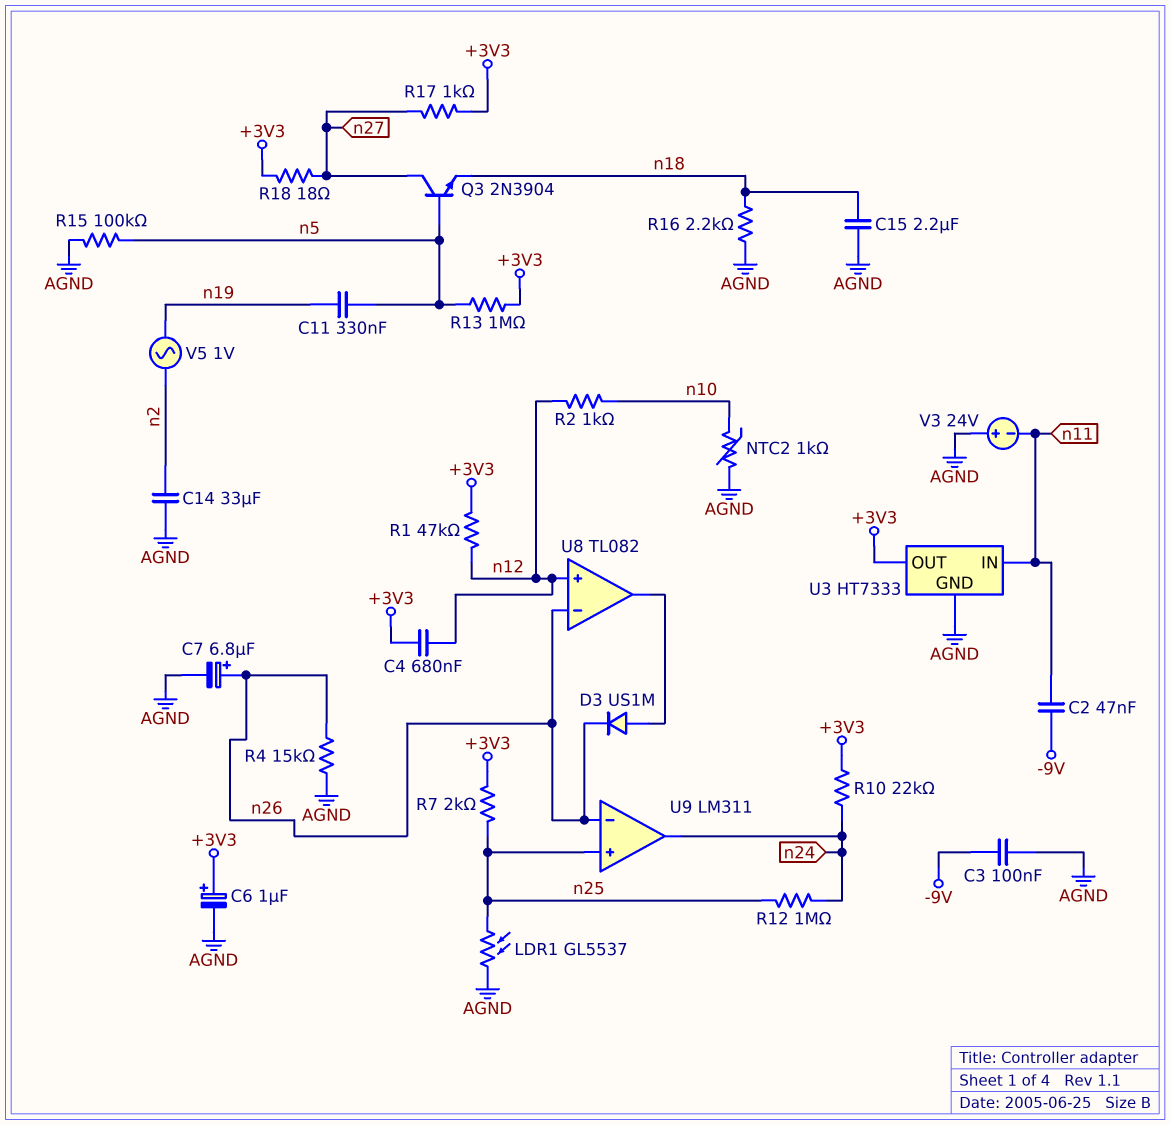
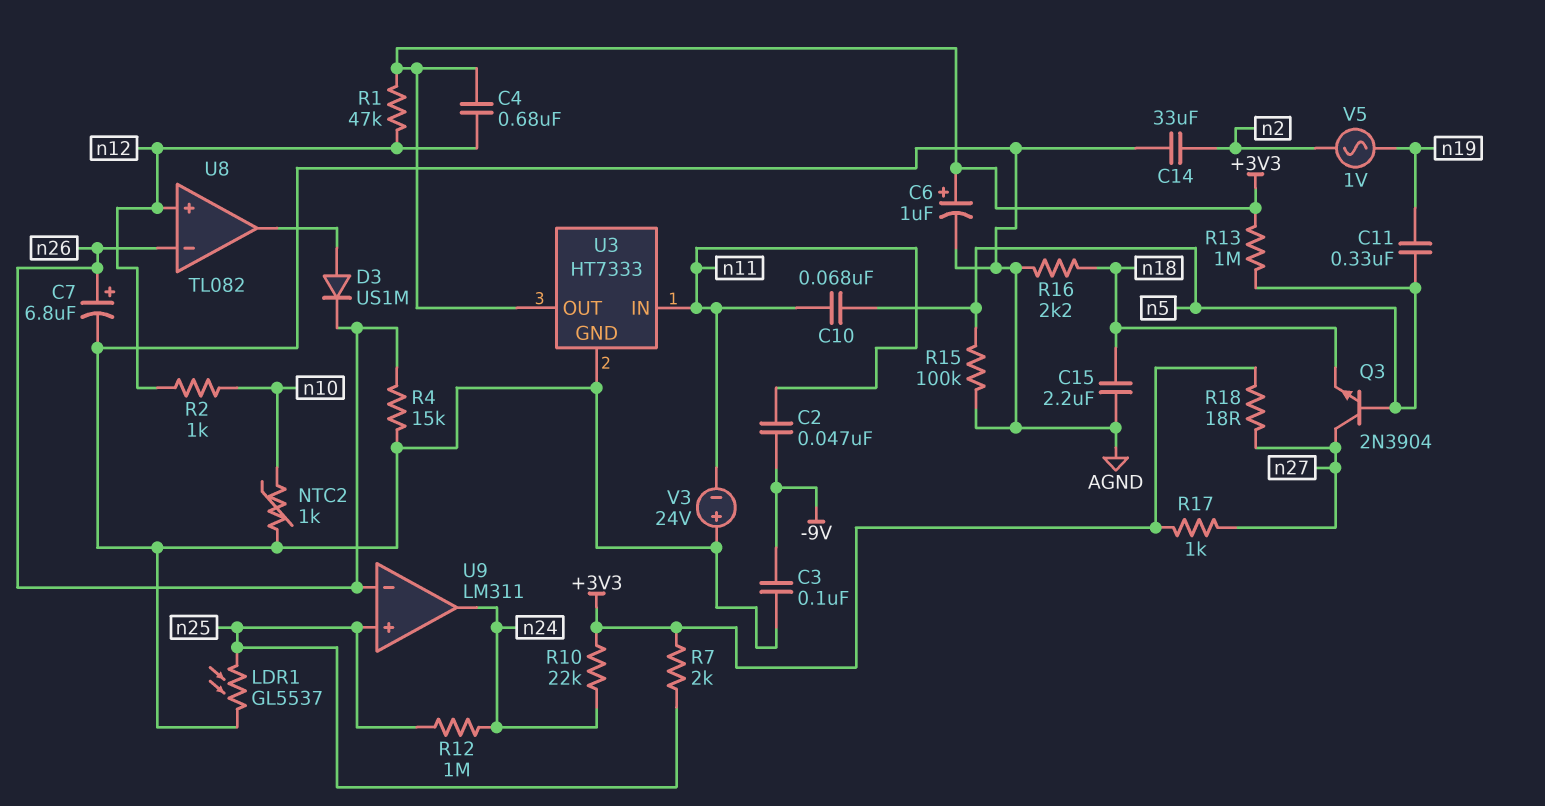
C10: none -> 68nF (n5, n11)

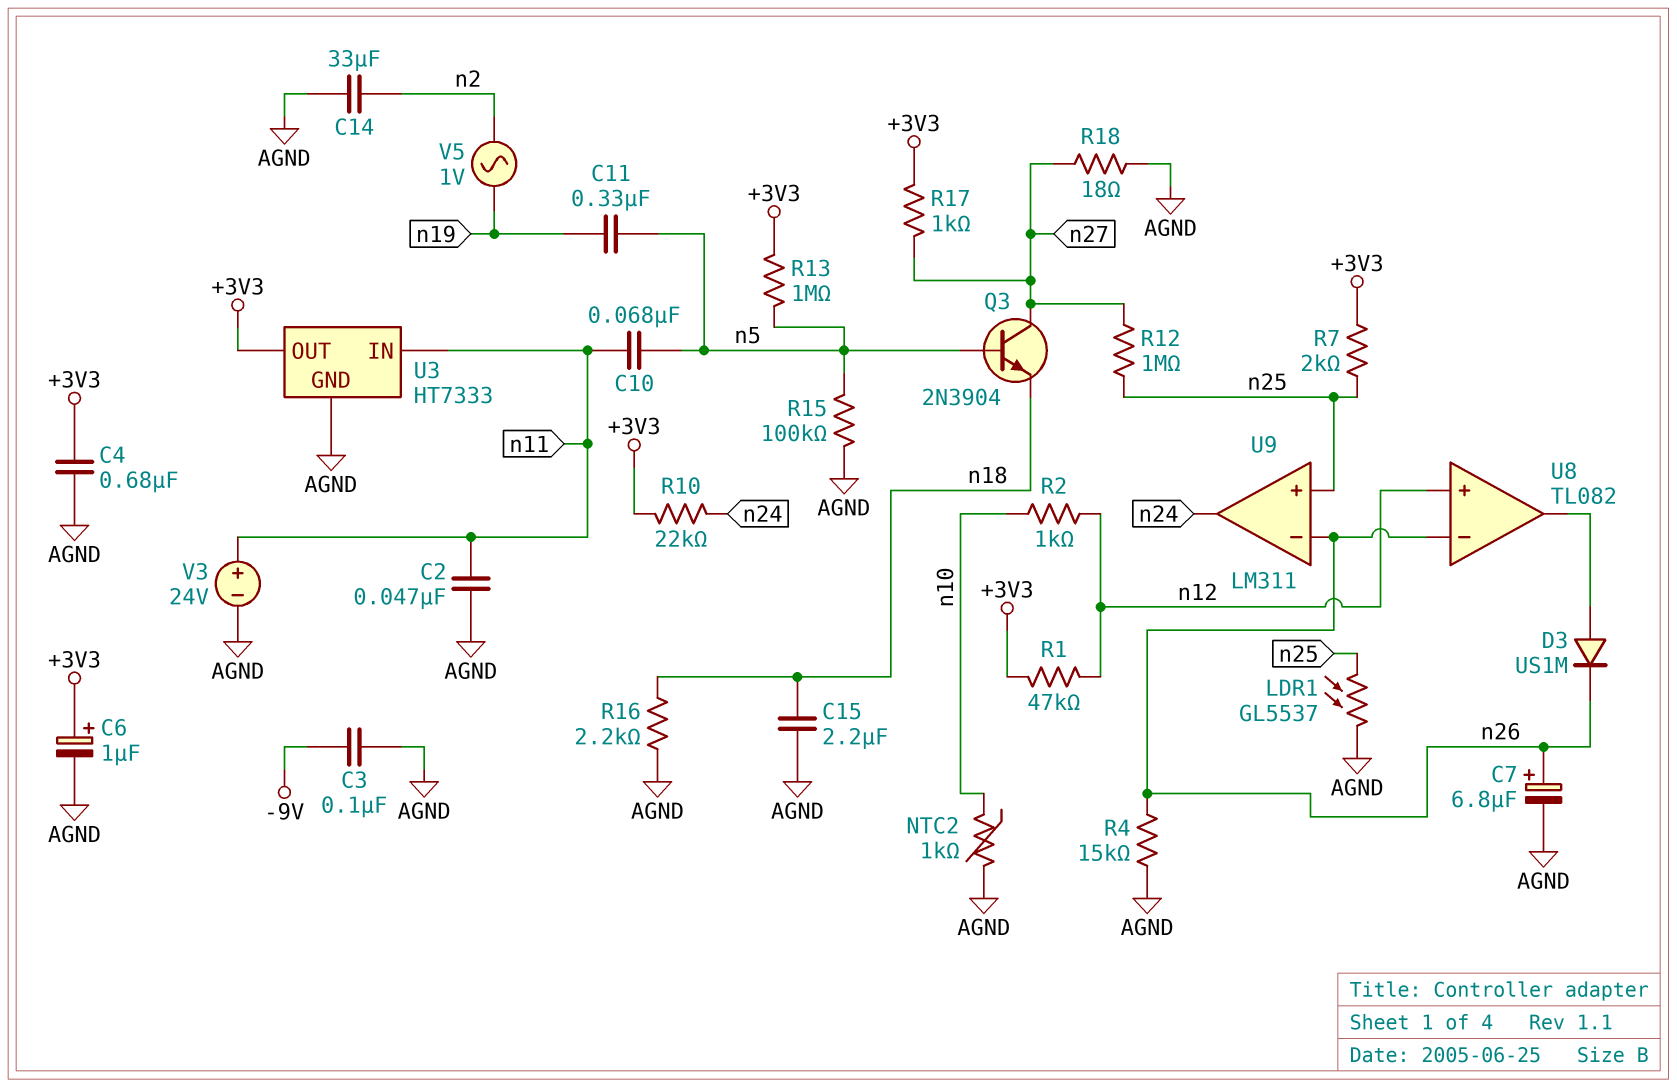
C2: 47nF (-9V, n11) -> 47nF (AGND, n11)
C4: 680nF (+3V3, n12) -> 680nF (+3V3, AGND)
R12: 1M (n24, n25) -> 1M (n25, n27)
R18: 18 (+3V3, n27) -> 18 (AGND, n27)
V3: 24V (plus AGND, minus n11) -> 24V (plus n11, minus AGND)

